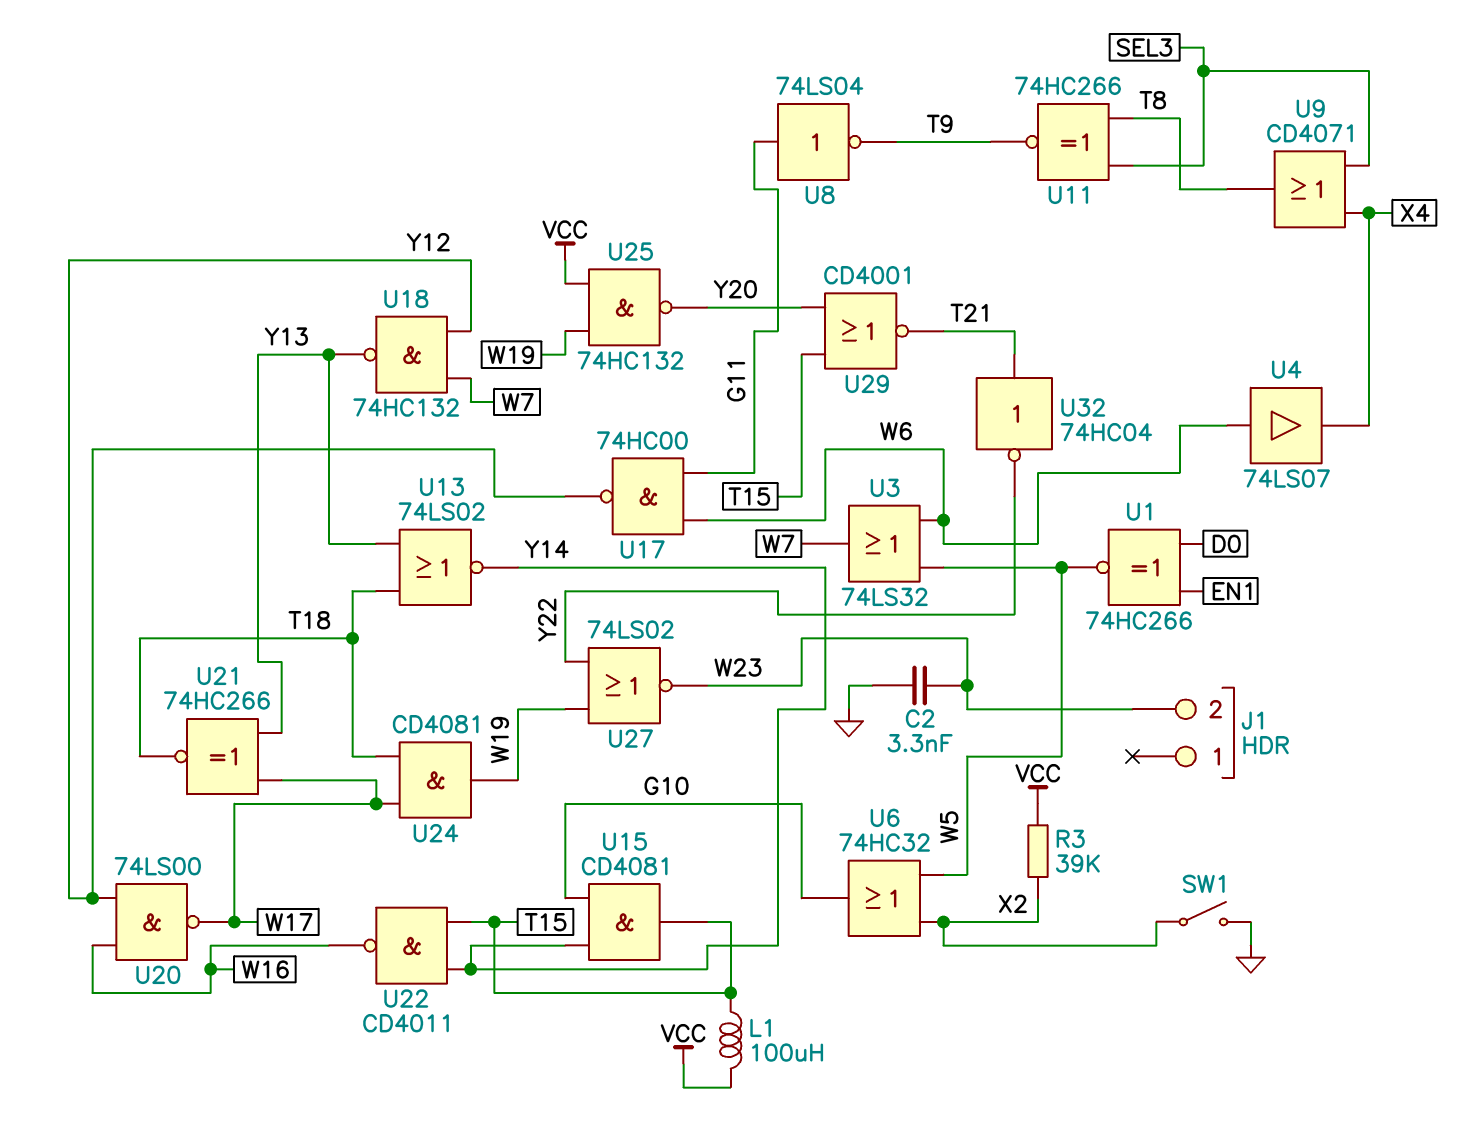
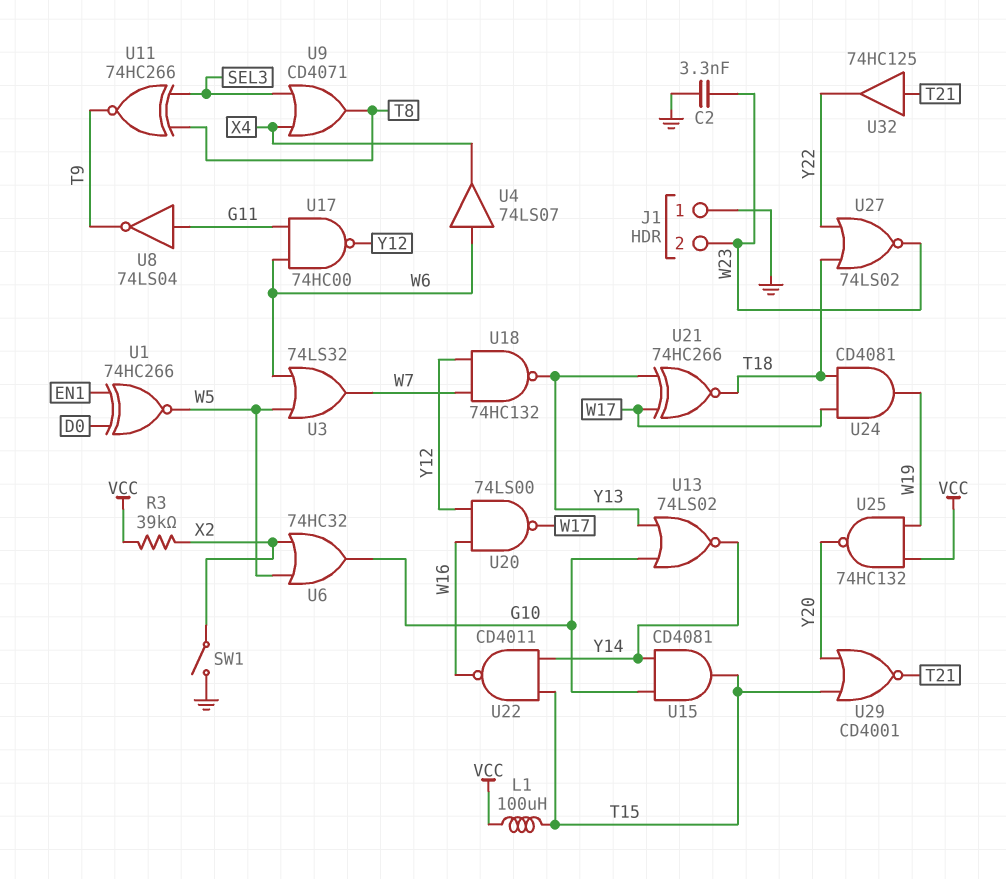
J1 pin 1: none -> GND
U13: NOR 74LS02 (in T18, in Y13, out Y14) -> NOR 74LS02 (in G10, in Y13, out Y14)
U27: NOR 74LS02 (in W19, in Y22, out W23) -> NOR 74LS02 (in T18, in Y22, out W23)
U32: NOT 74HC04 (in T21, out Y22) -> buffer 74HC125 (in T21, out Y22)

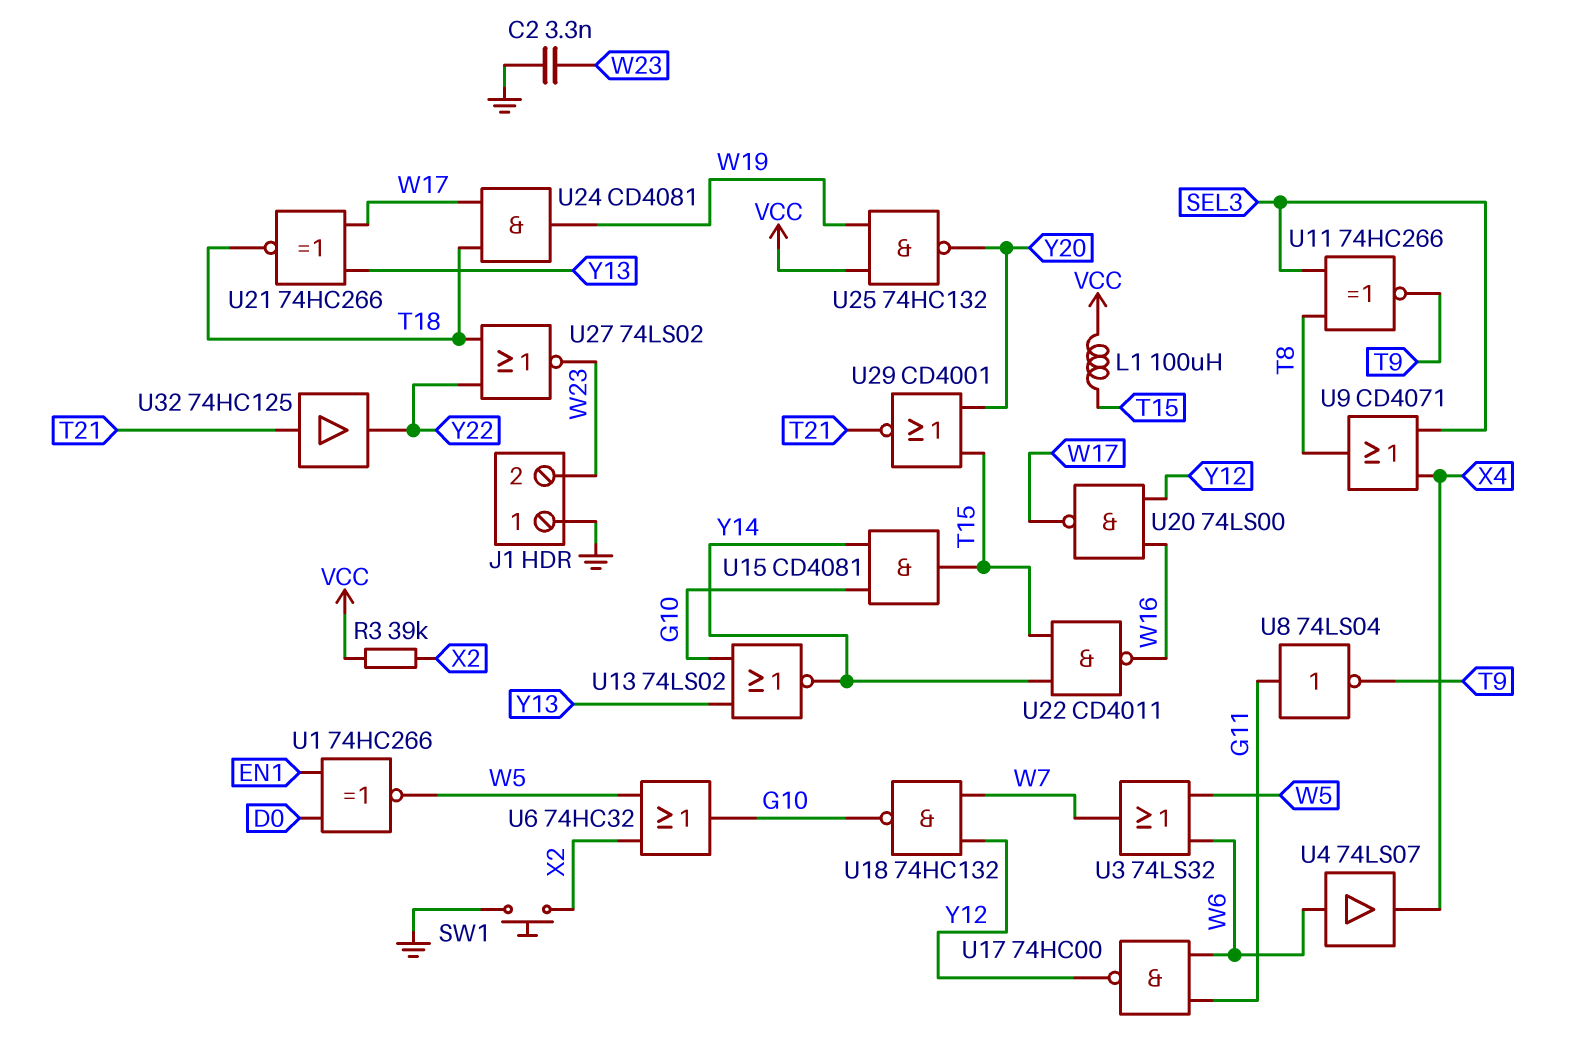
SW1: switch (GND, X2) -> button (GND, X2)
U18: NAND 74HC132 (in W7, in Y12, out Y13) -> NAND 74HC132 (in W7, in Y12, out G10)

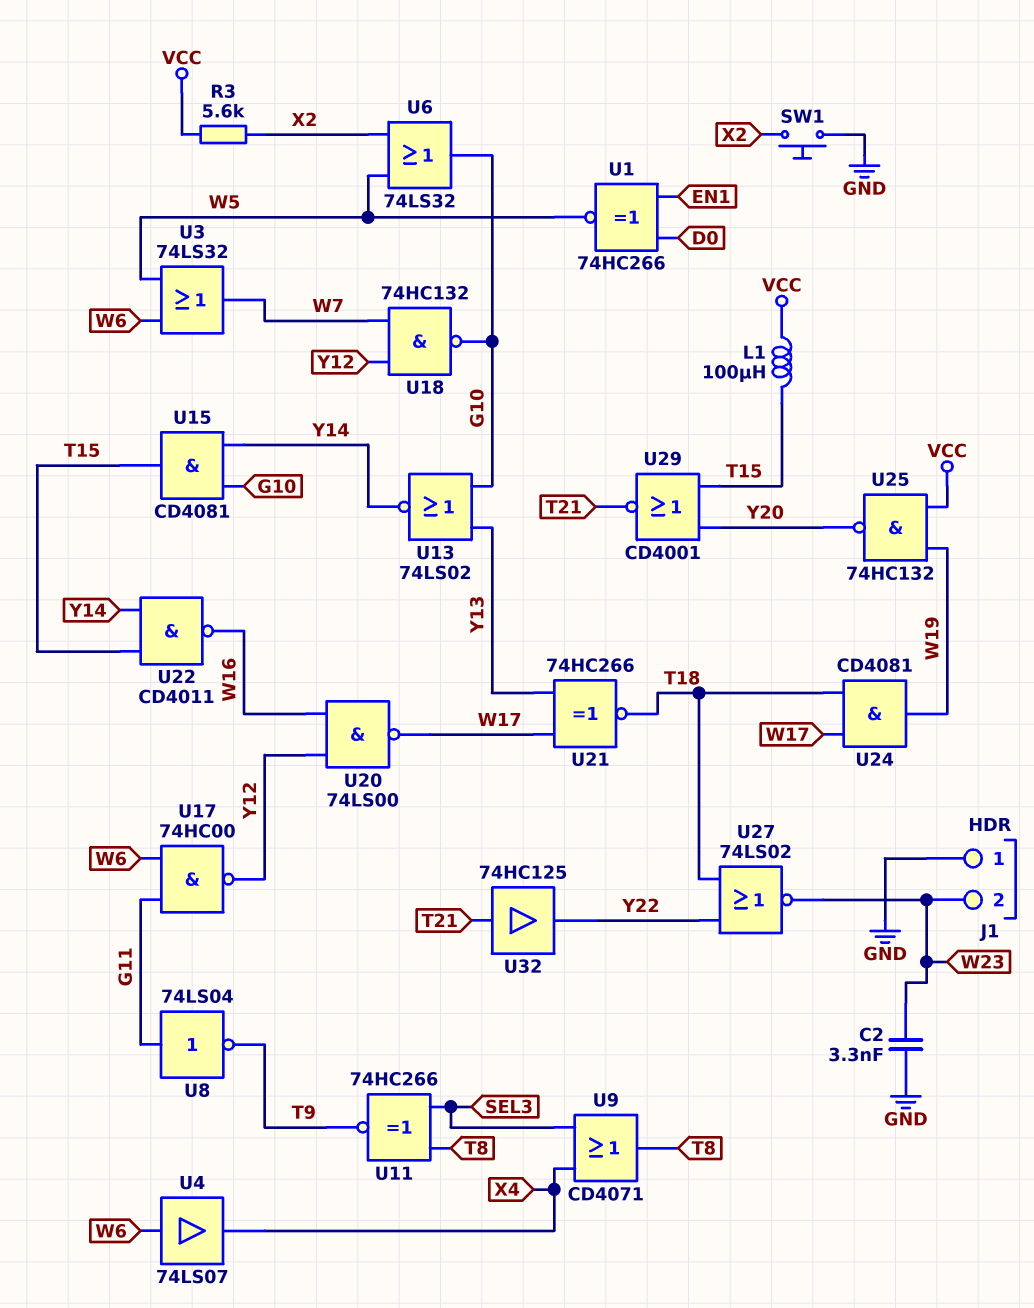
R3: 39k (VCC, X2) -> 5.6k (VCC, X2)
U6: OR 74HC32 (in W5, in X2, out G10) -> OR 74LS32 (in W5, in X2, out G10)

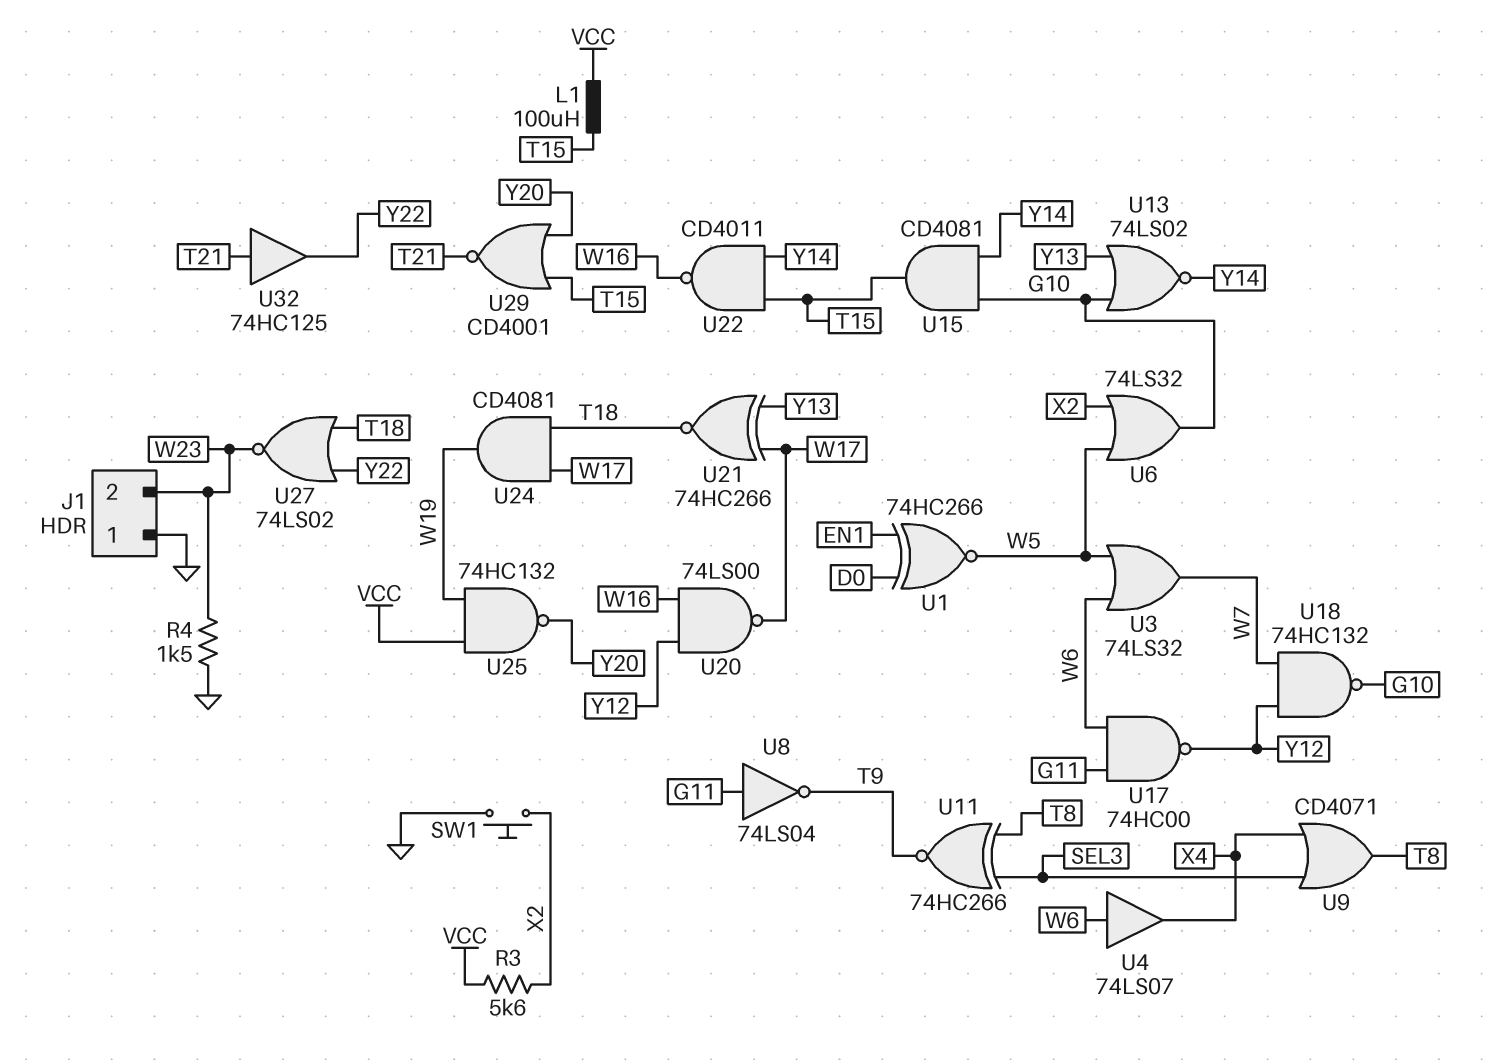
C2: 3.3nF (GND, W23) -> none
R4: none -> 1.5k (GND, W23)

